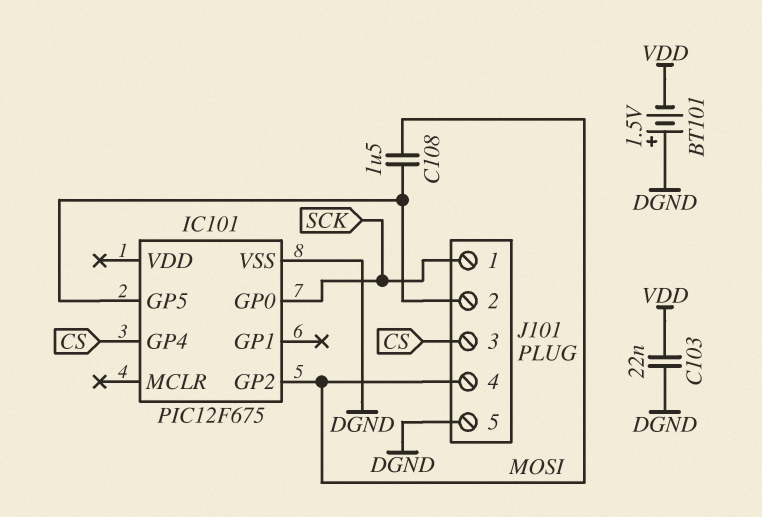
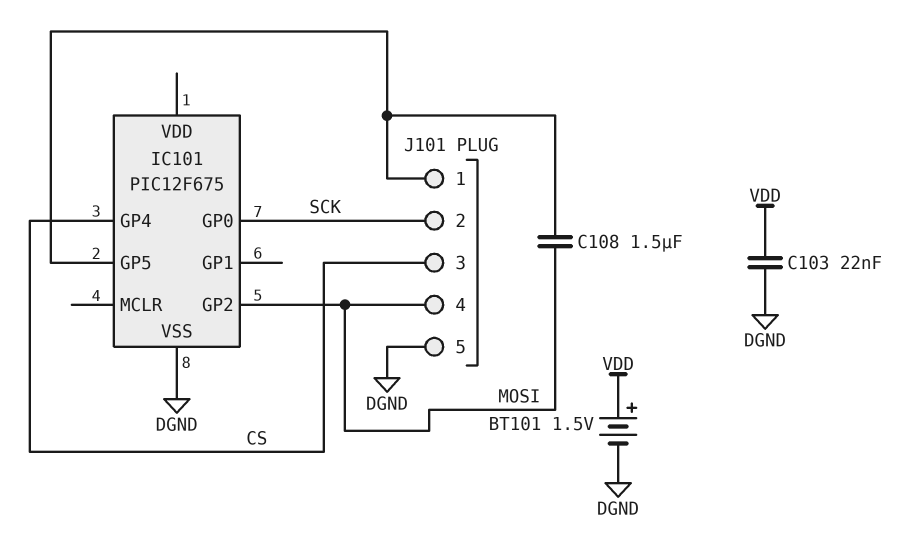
BT101: 1.5V (plus DGND, minus VDD) -> 1.5V (plus VDD, minus DGND)
J101 pin 1: SCK -> IC101/GP5
J101 pin 2: IC101/GP5 -> SCK

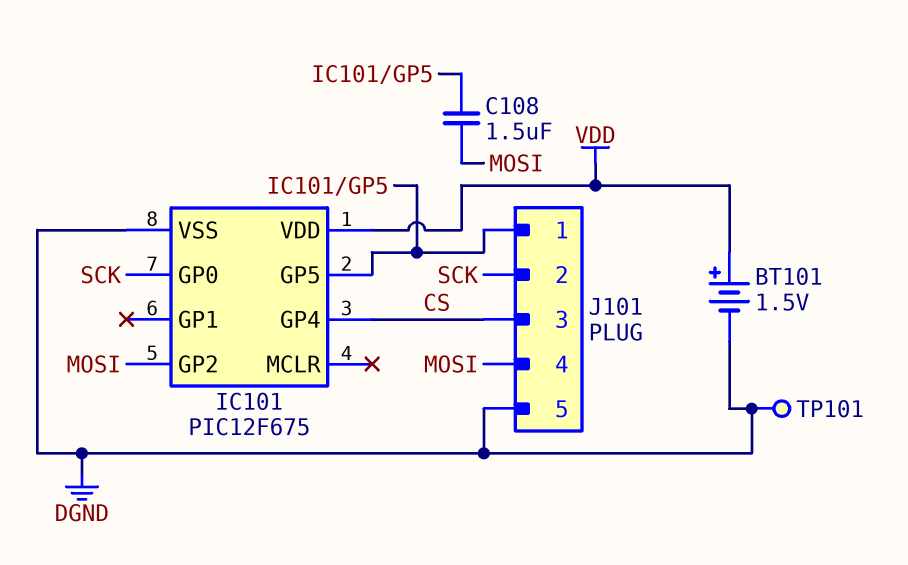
C103: 22nF (DGND, VDD) -> none
IC101 pin VDD: none -> VDD
TP101: none -> test point (DGND)

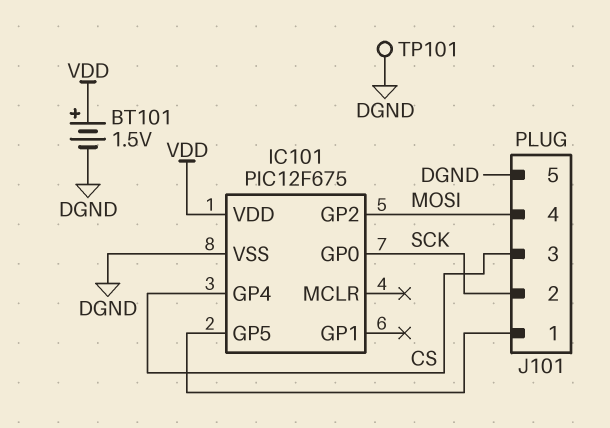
C108: 1.5uF (IC101/GP5, MOSI) -> none

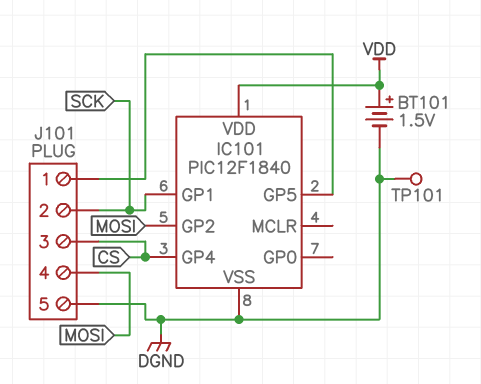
IC101: PIC12F675 -> PIC12F1840
IC101 pin GP0: SCK -> none
IC101 pin GP1: none -> SCK

